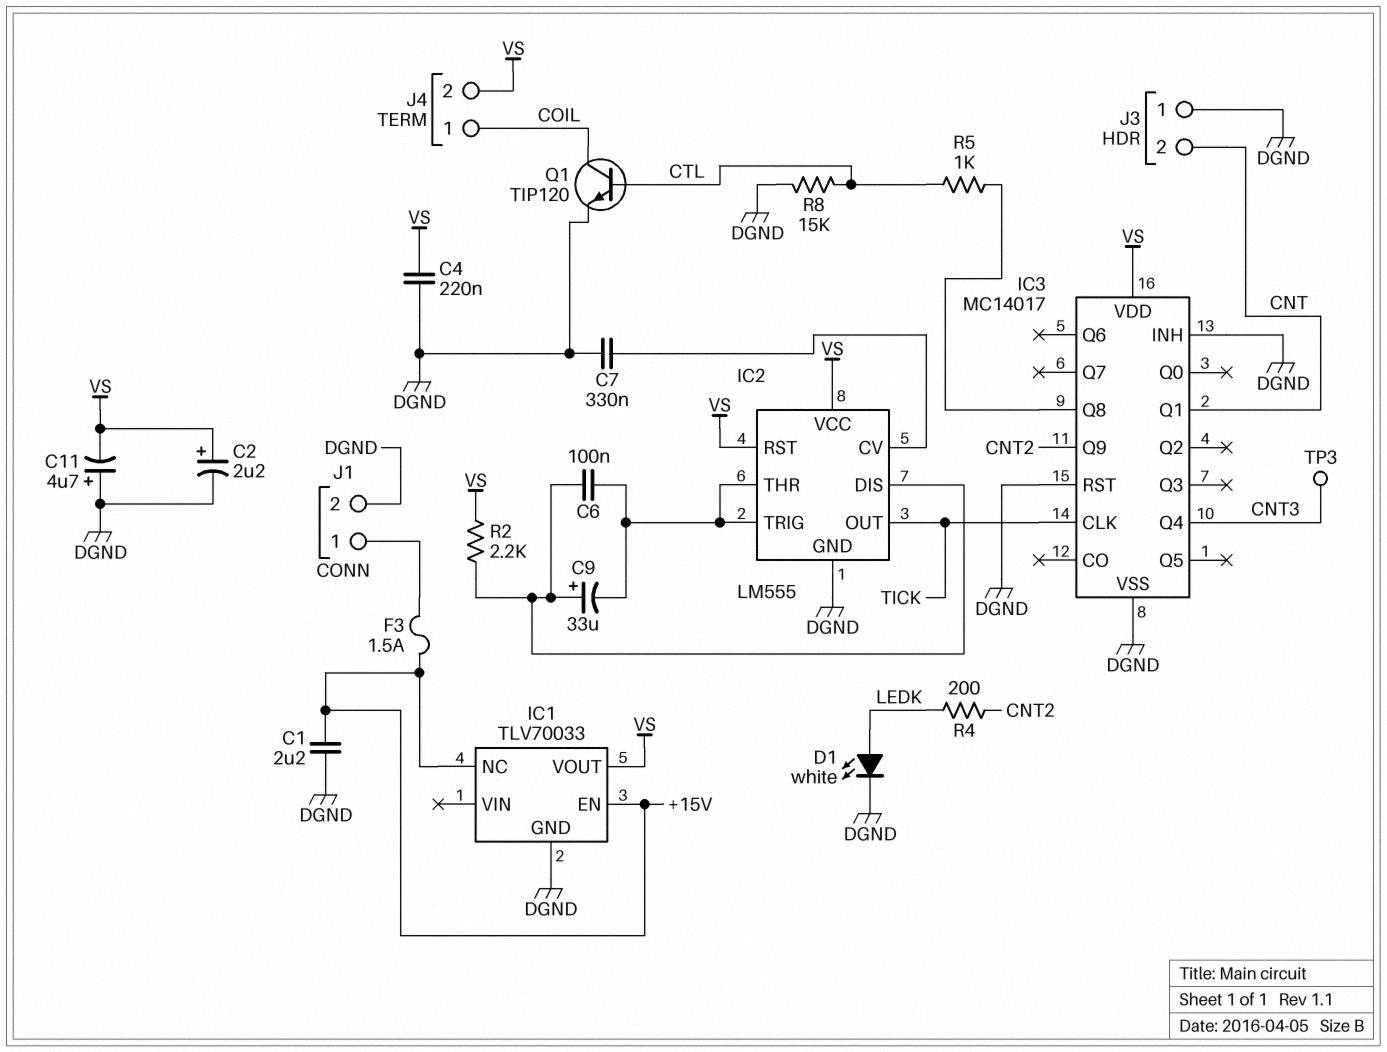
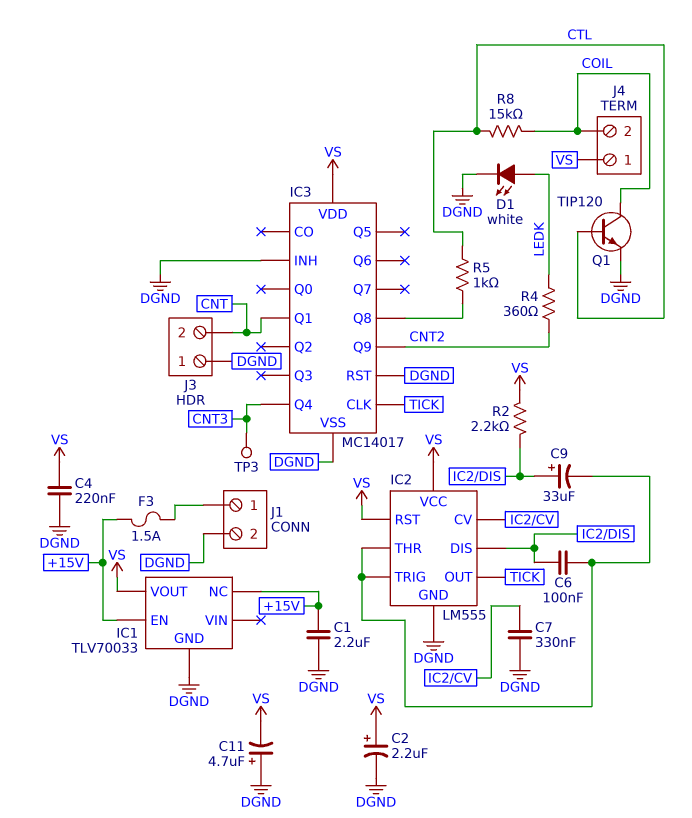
J4 pin 1: COIL -> VS
J4 pin 2: VS -> COIL
R4: 200 (CNT2, LEDK) -> 360 (CNT2, LEDK)
R8: 15k (CTL, DGND) -> 15k (COIL, CTL)

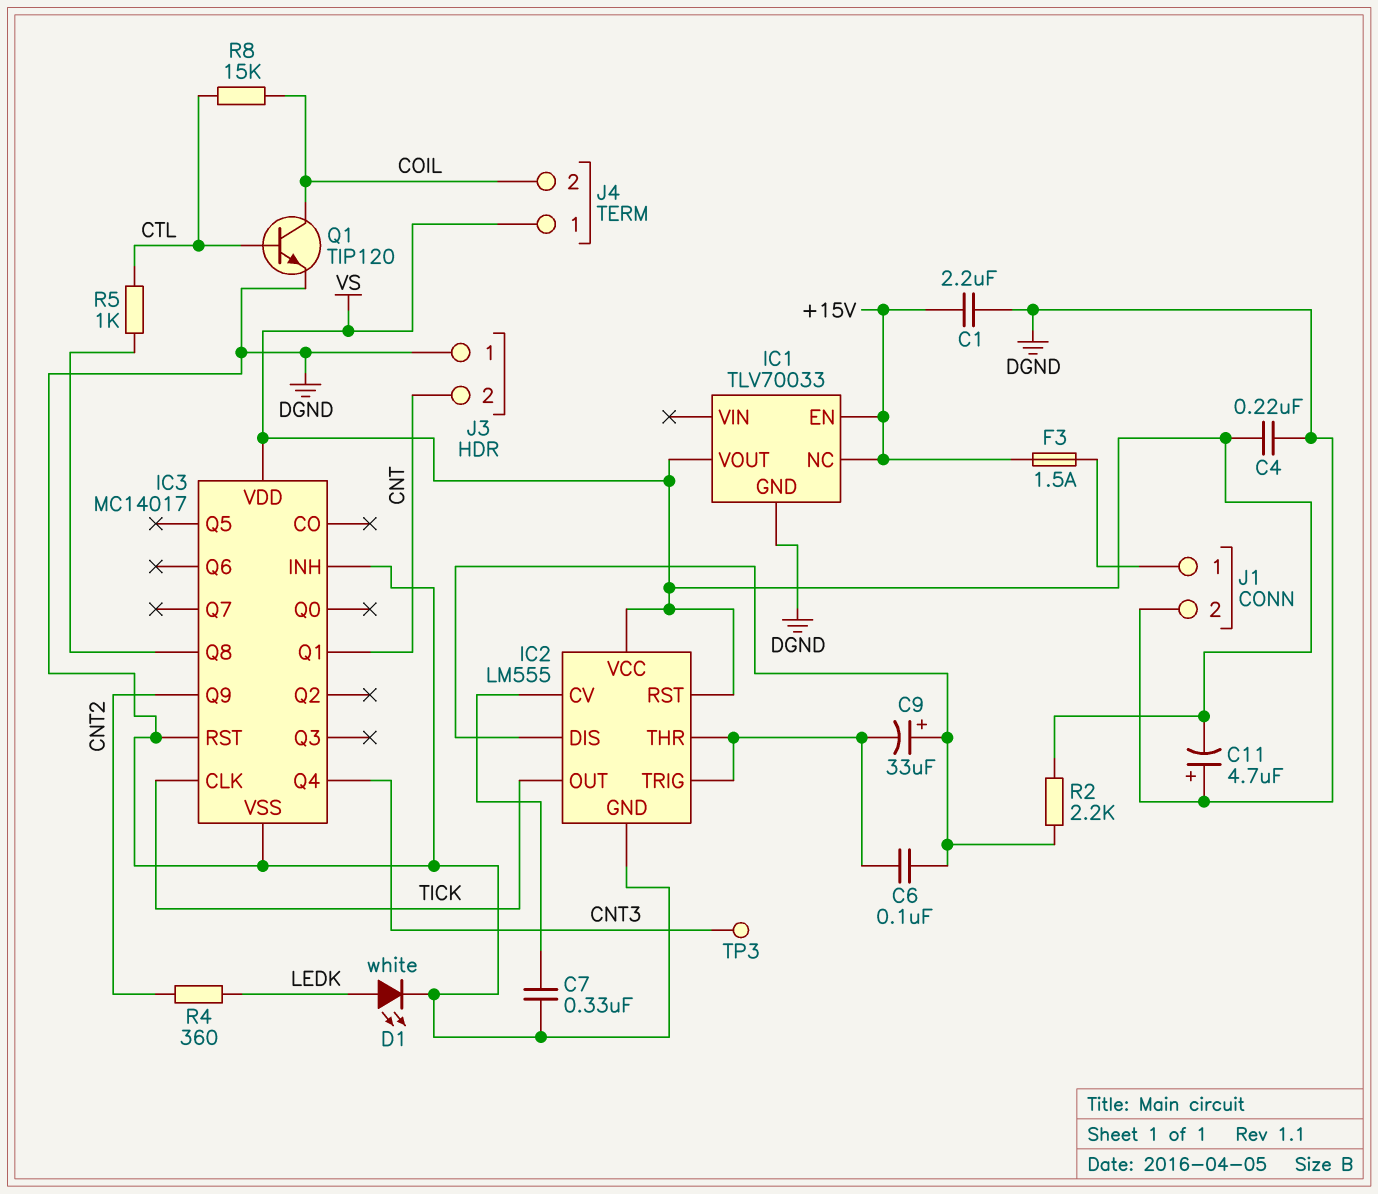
C2: 2.2uF (plus VS, minus DGND) -> none

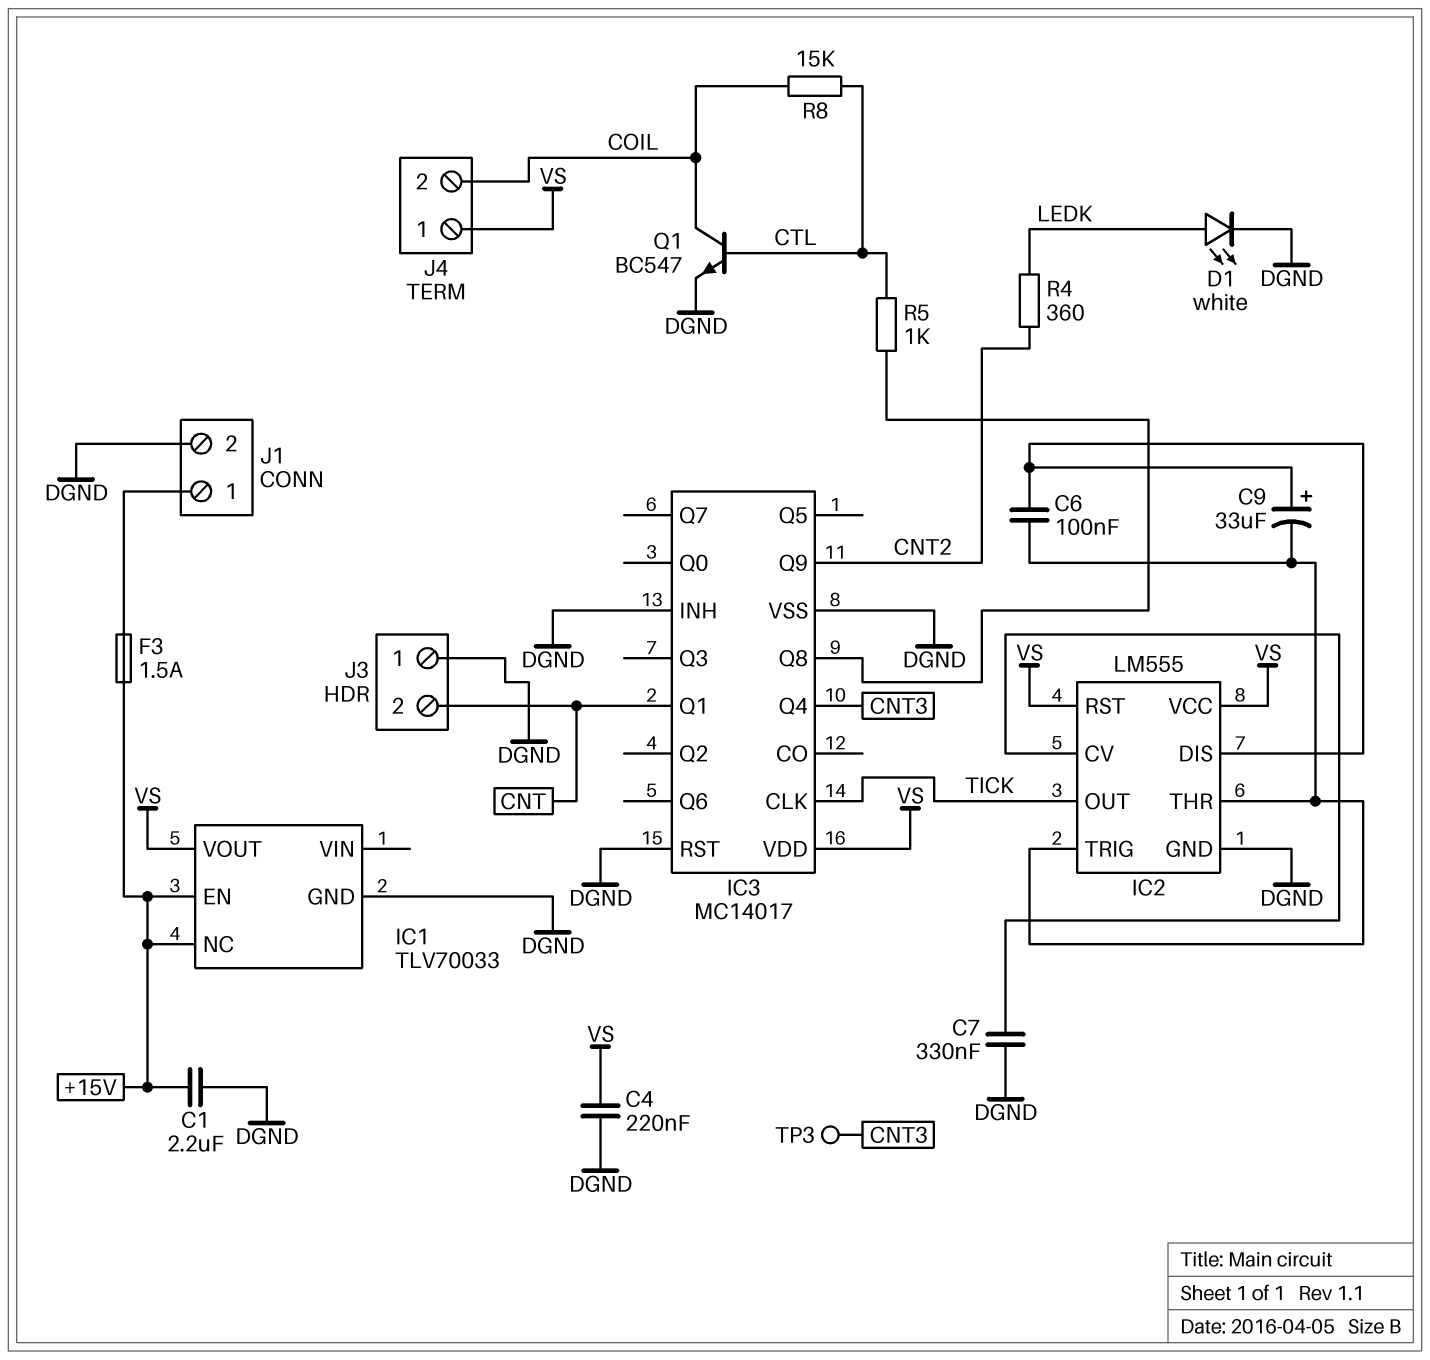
C11: 4.7uF (plus DGND, minus VS) -> none
Q1: NPN TIP120 (B CTL, C COIL, E DGND) -> NPN BC547 (B CTL, C COIL, E DGND)
R2: 2.2k (IC2/DIS, VS) -> none

